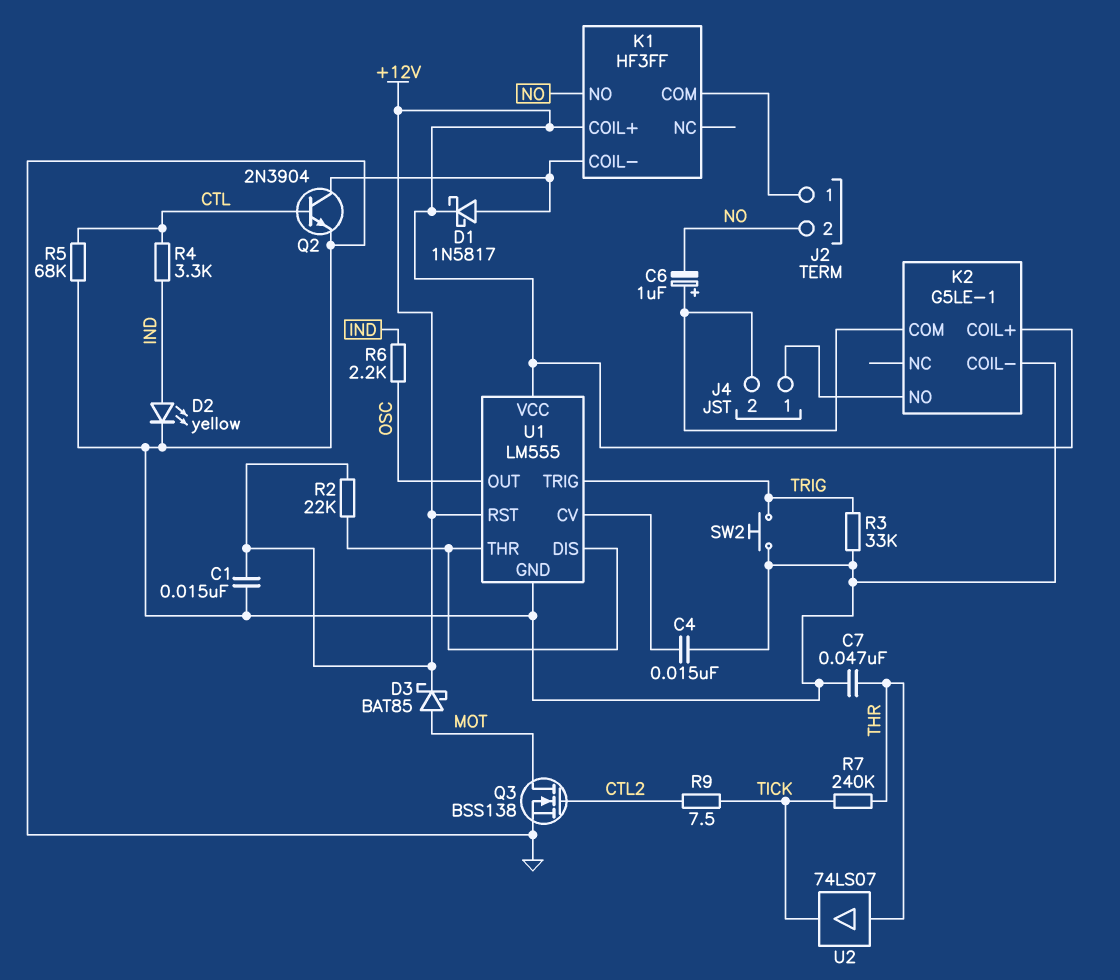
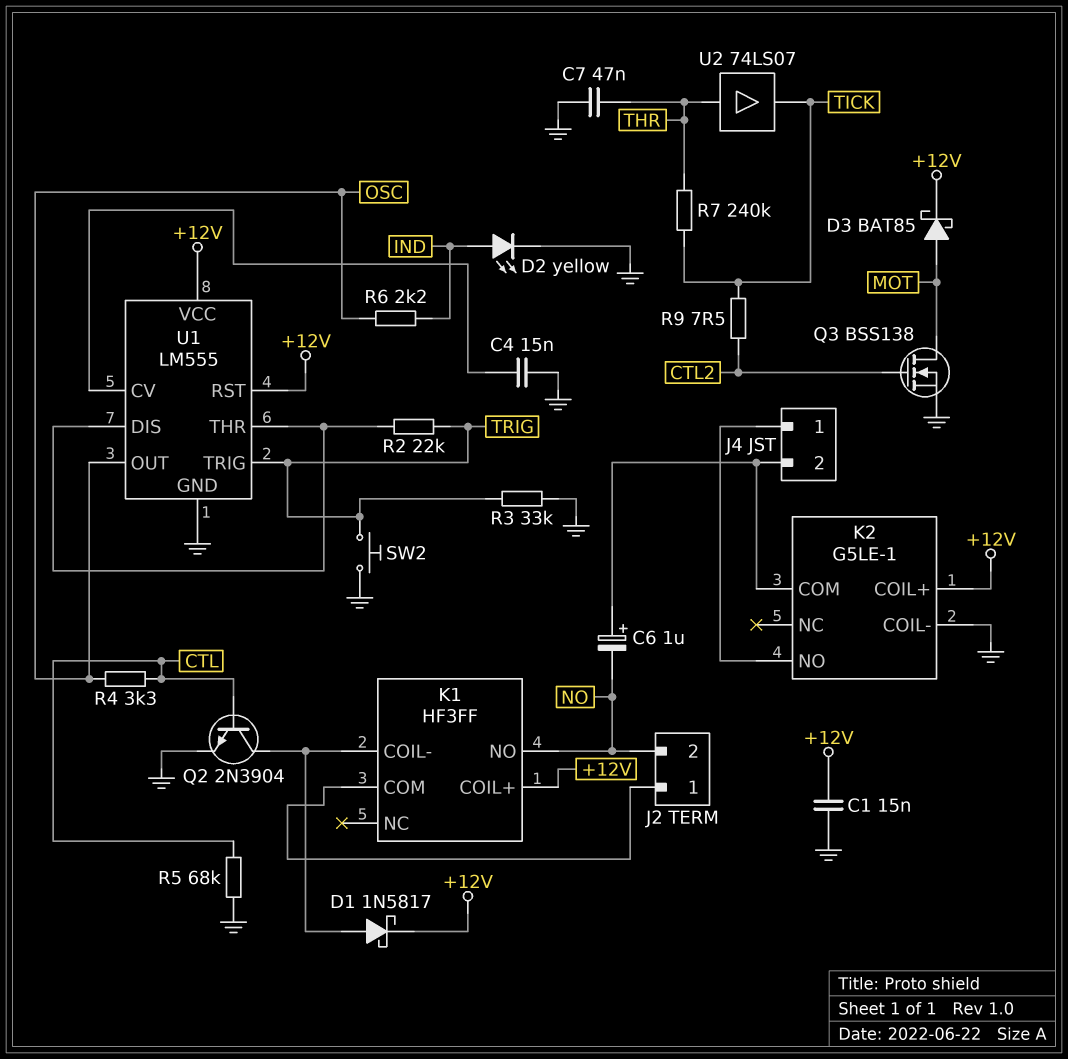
R2: 22k (+12V, U1/DIS) -> 22k (TRIG, U1/DIS)
R4: 3.3k (CTL, IND) -> 3.3k (CTL, OSC)

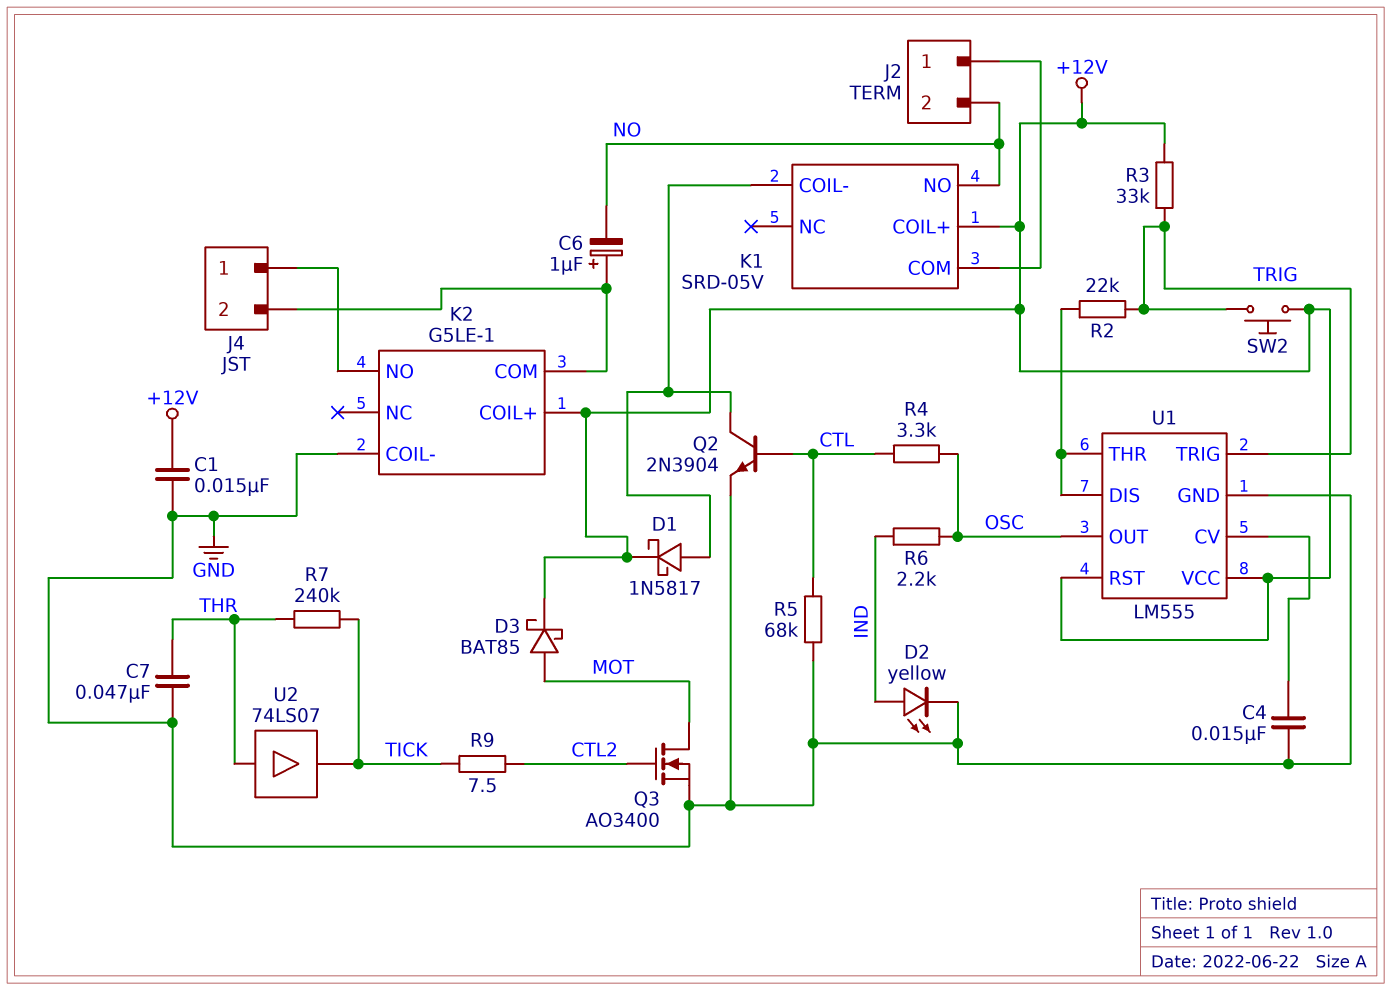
K1: HF3FF -> SRD-05V
Q3: NMOS BSS138 (G CTL2, D MOT, S GND) -> NMOS AO3400 (G CTL2, D MOT, S GND)
R3: 33k (GND, TRIG) -> 33k (+12V, TRIG)
SW2: button (GND, TRIG) -> button (+12V, TRIG)

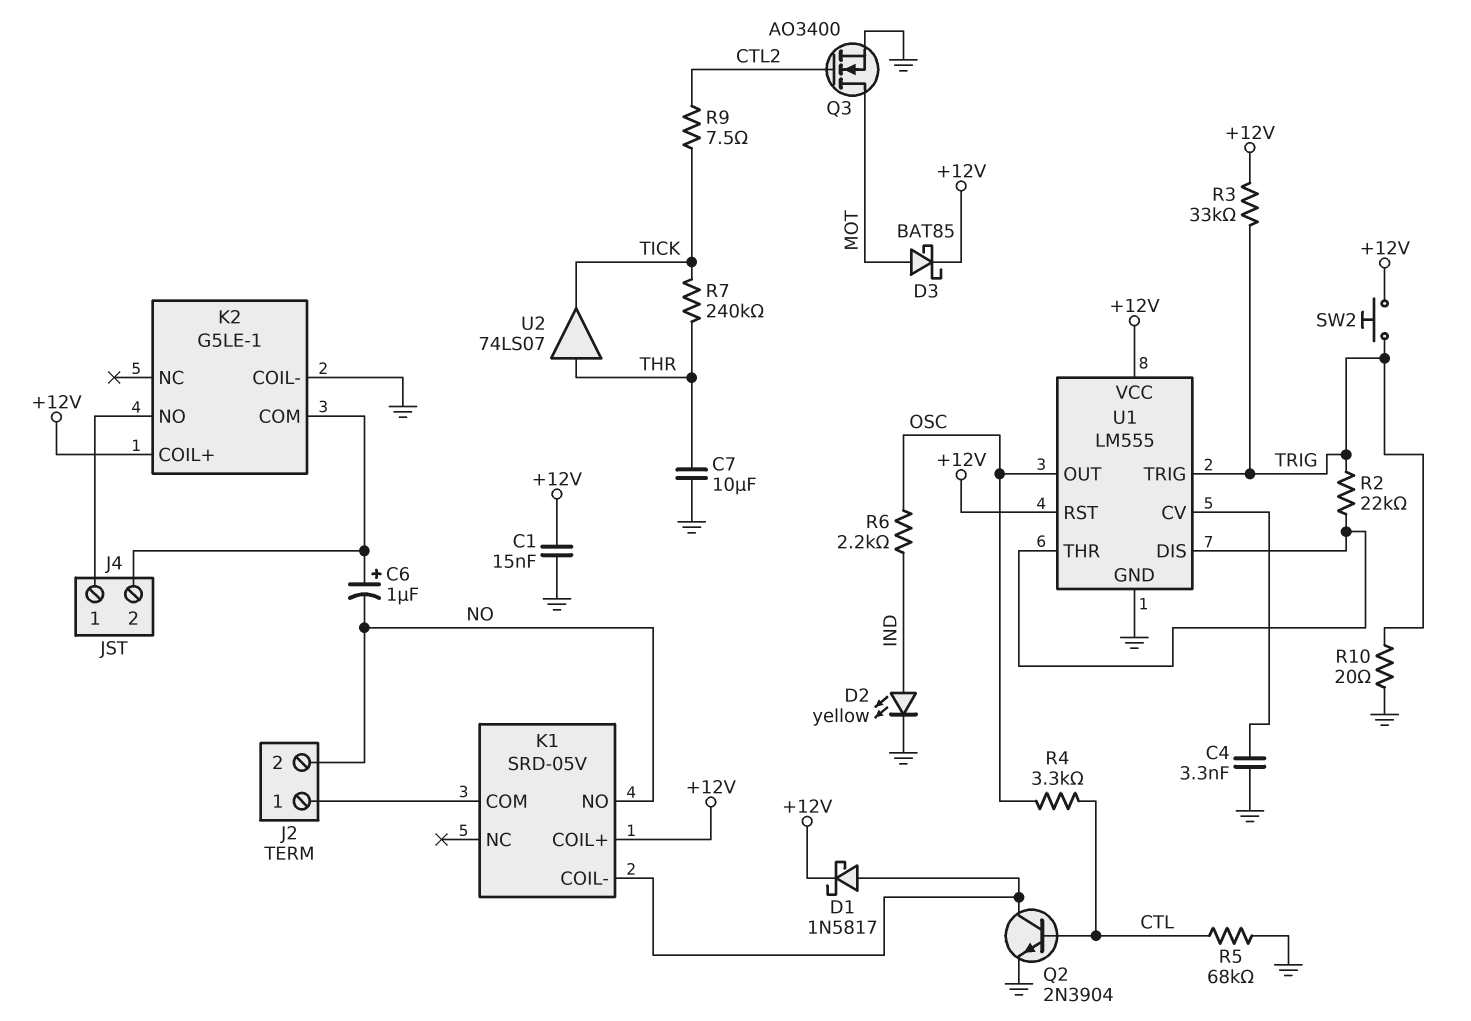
C4: 15nF (GND, U1/CV) -> 3.3nF (GND, U1/CV)
C7: 47nF (GND, THR) -> 10uF (GND, THR)
R10: none -> 20 (GND, TRIG)

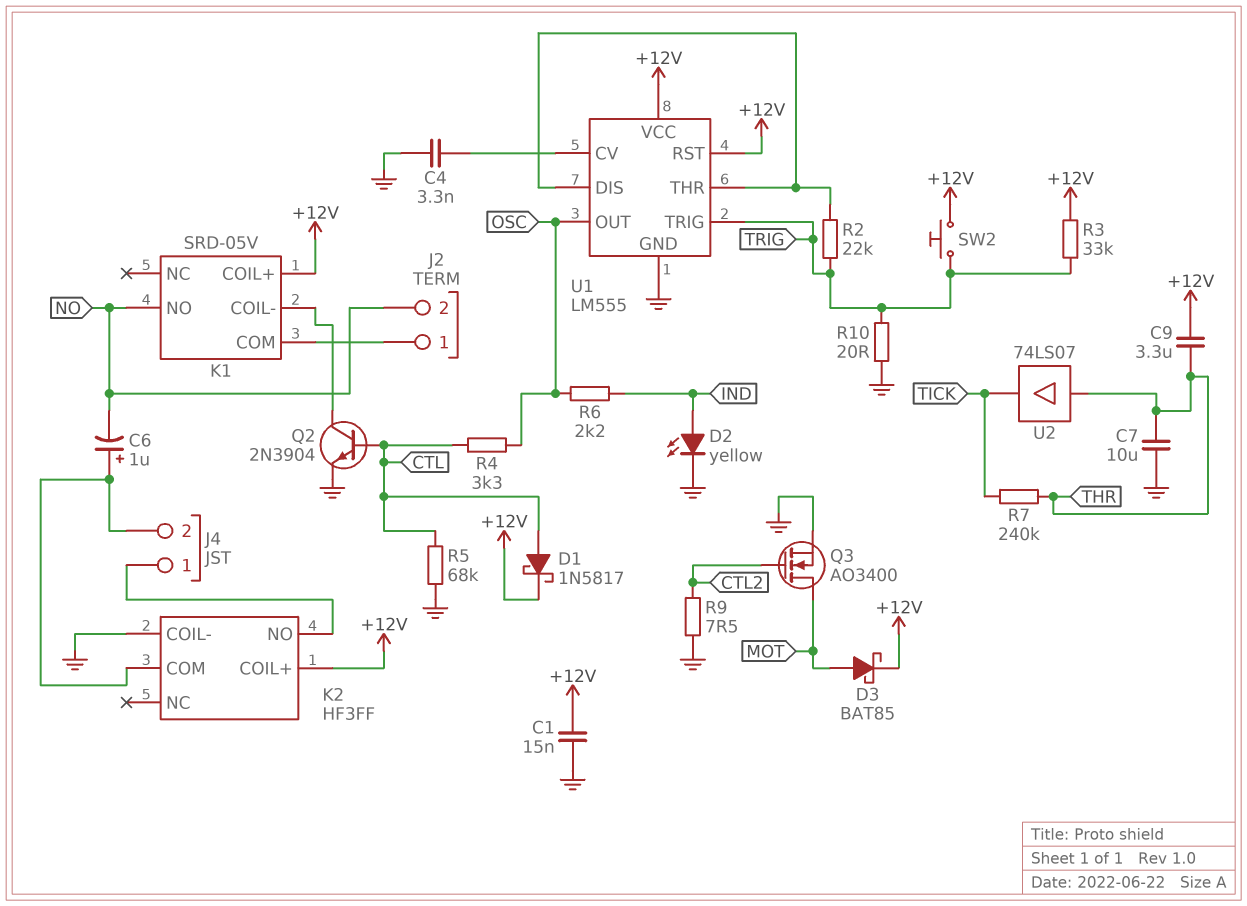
C9: none -> 3.3uF (+12V, THR)
D1: schottky 1N5817 (A K1/COIL-, K +12V) -> schottky 1N5817 (A CTL, K +12V)
K2: G5LE-1 -> HF3FF
R9: 7.5 (CTL2, TICK) -> 7.5 (CTL2, GND)

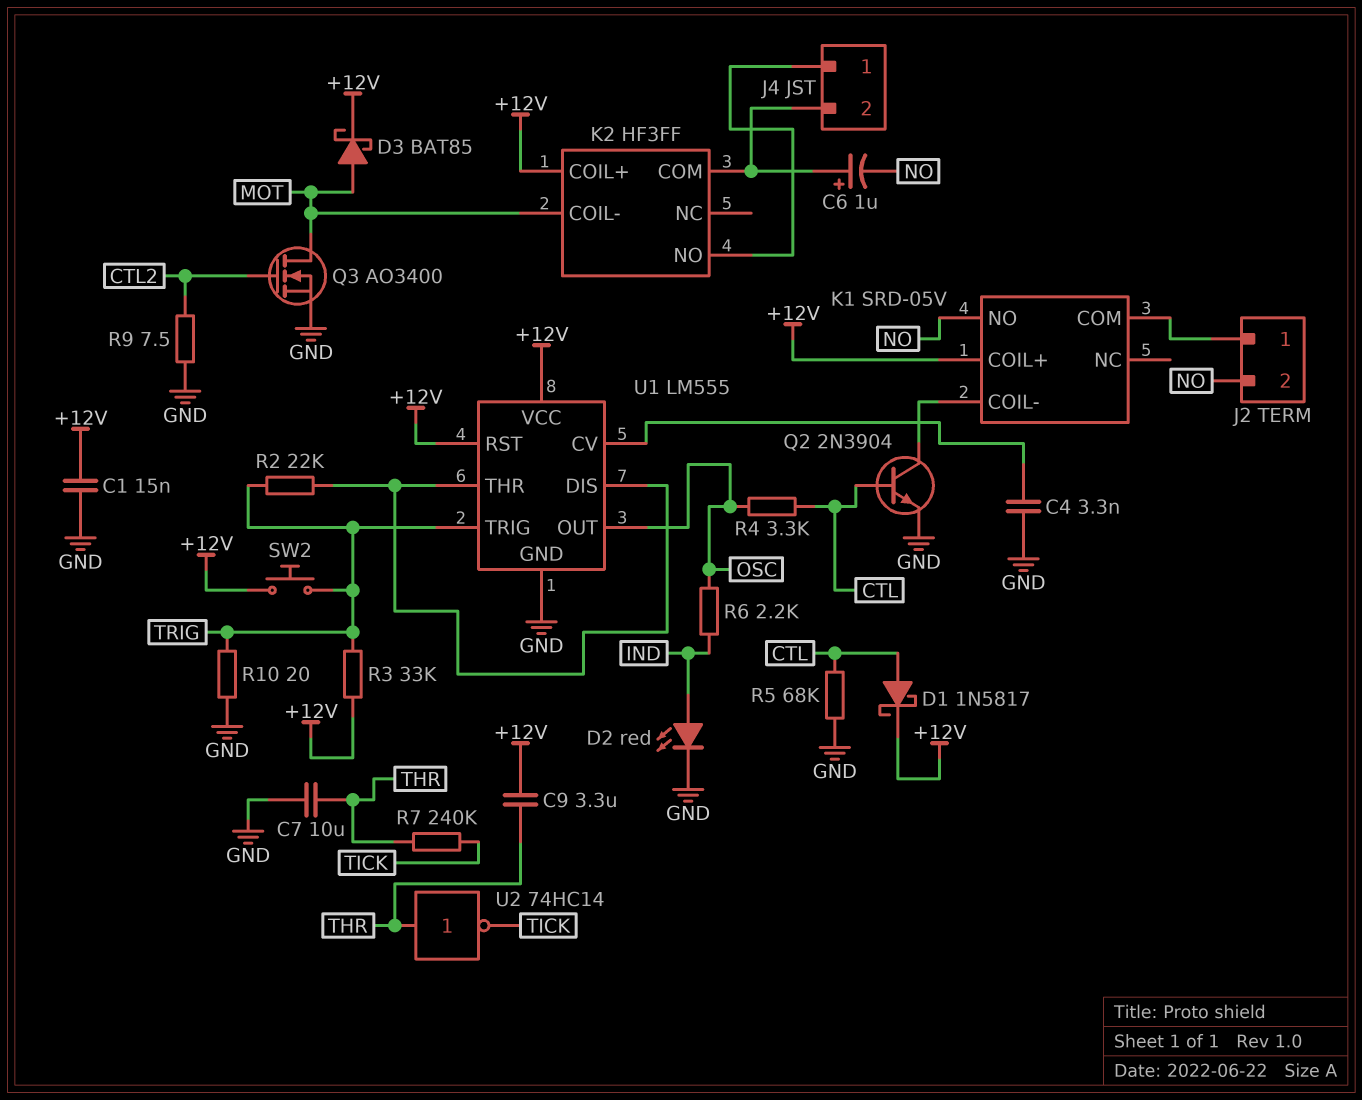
D2: LED yellow (A IND, K GND) -> LED red (A IND, K GND)
K2 pin COIL-: GND -> MOT
U2: buffer 74LS07 (in THR, out TICK) -> NOT 74HC14 (in THR, out TICK)

